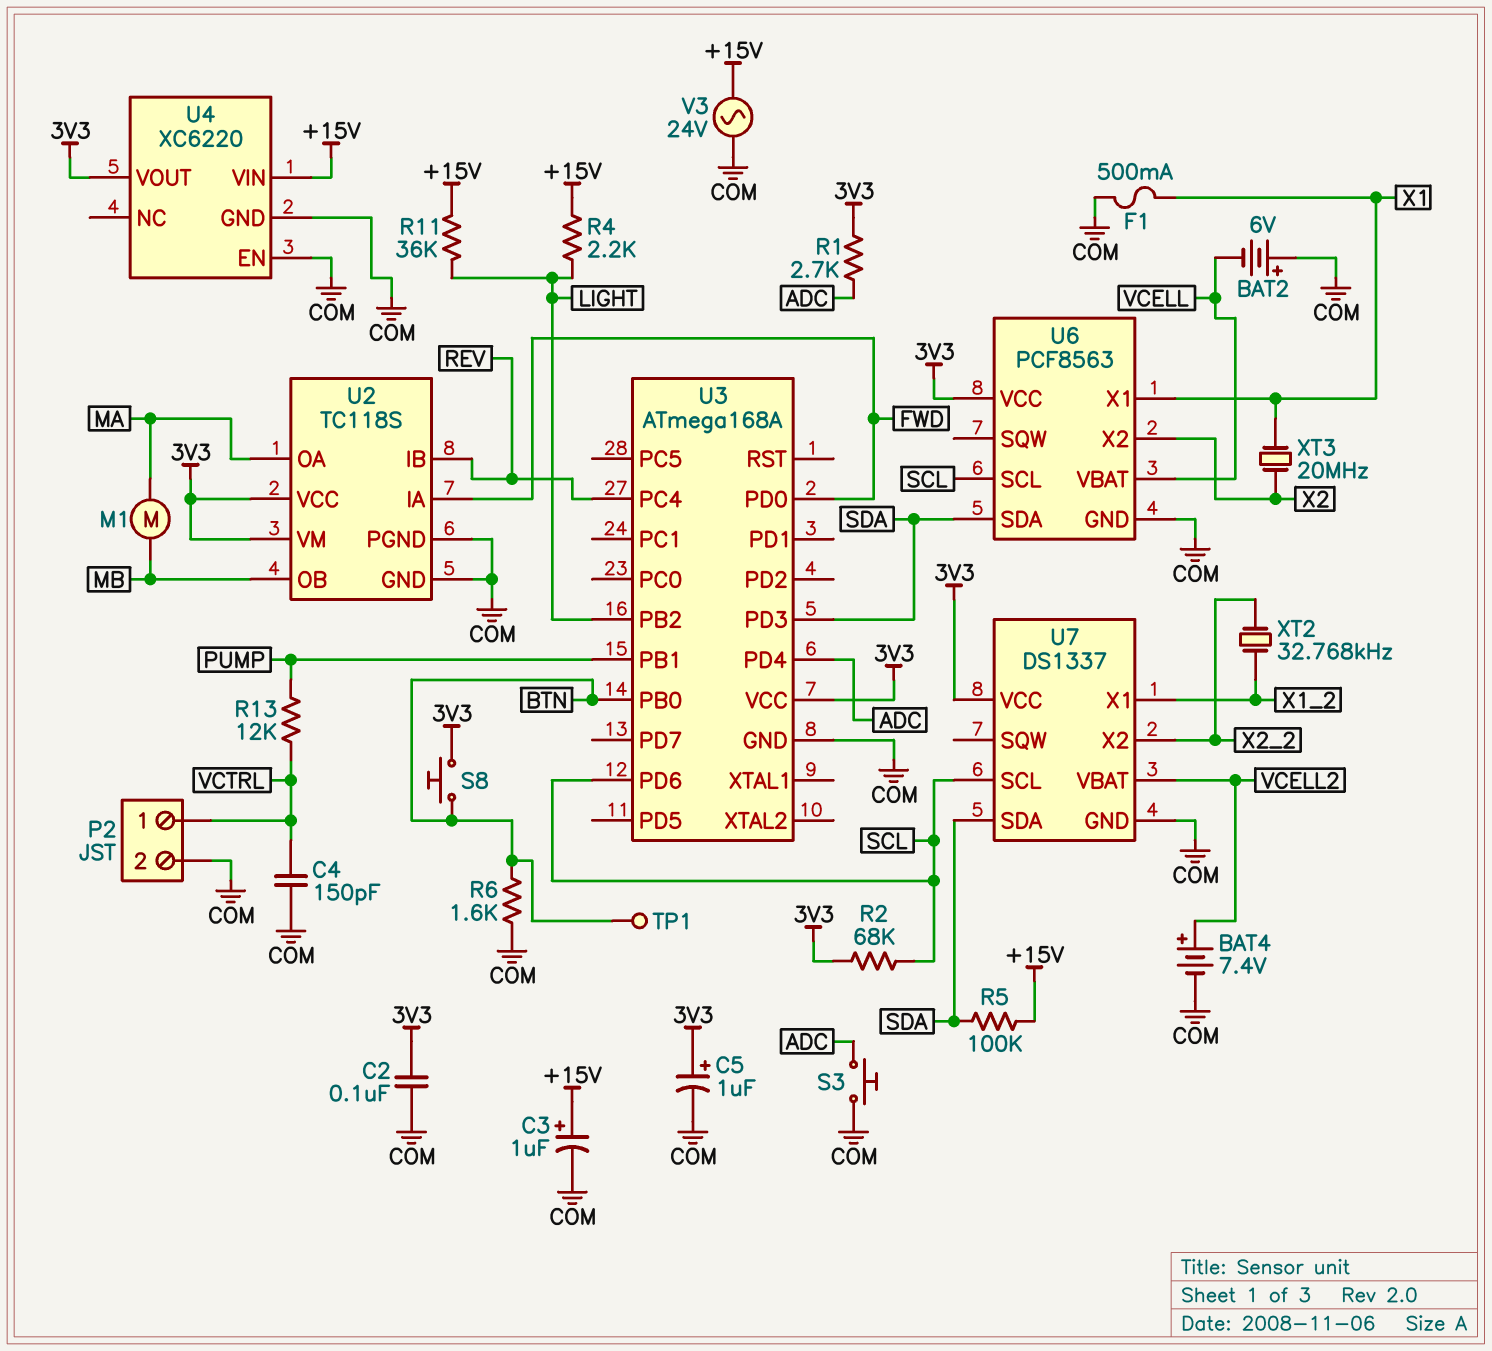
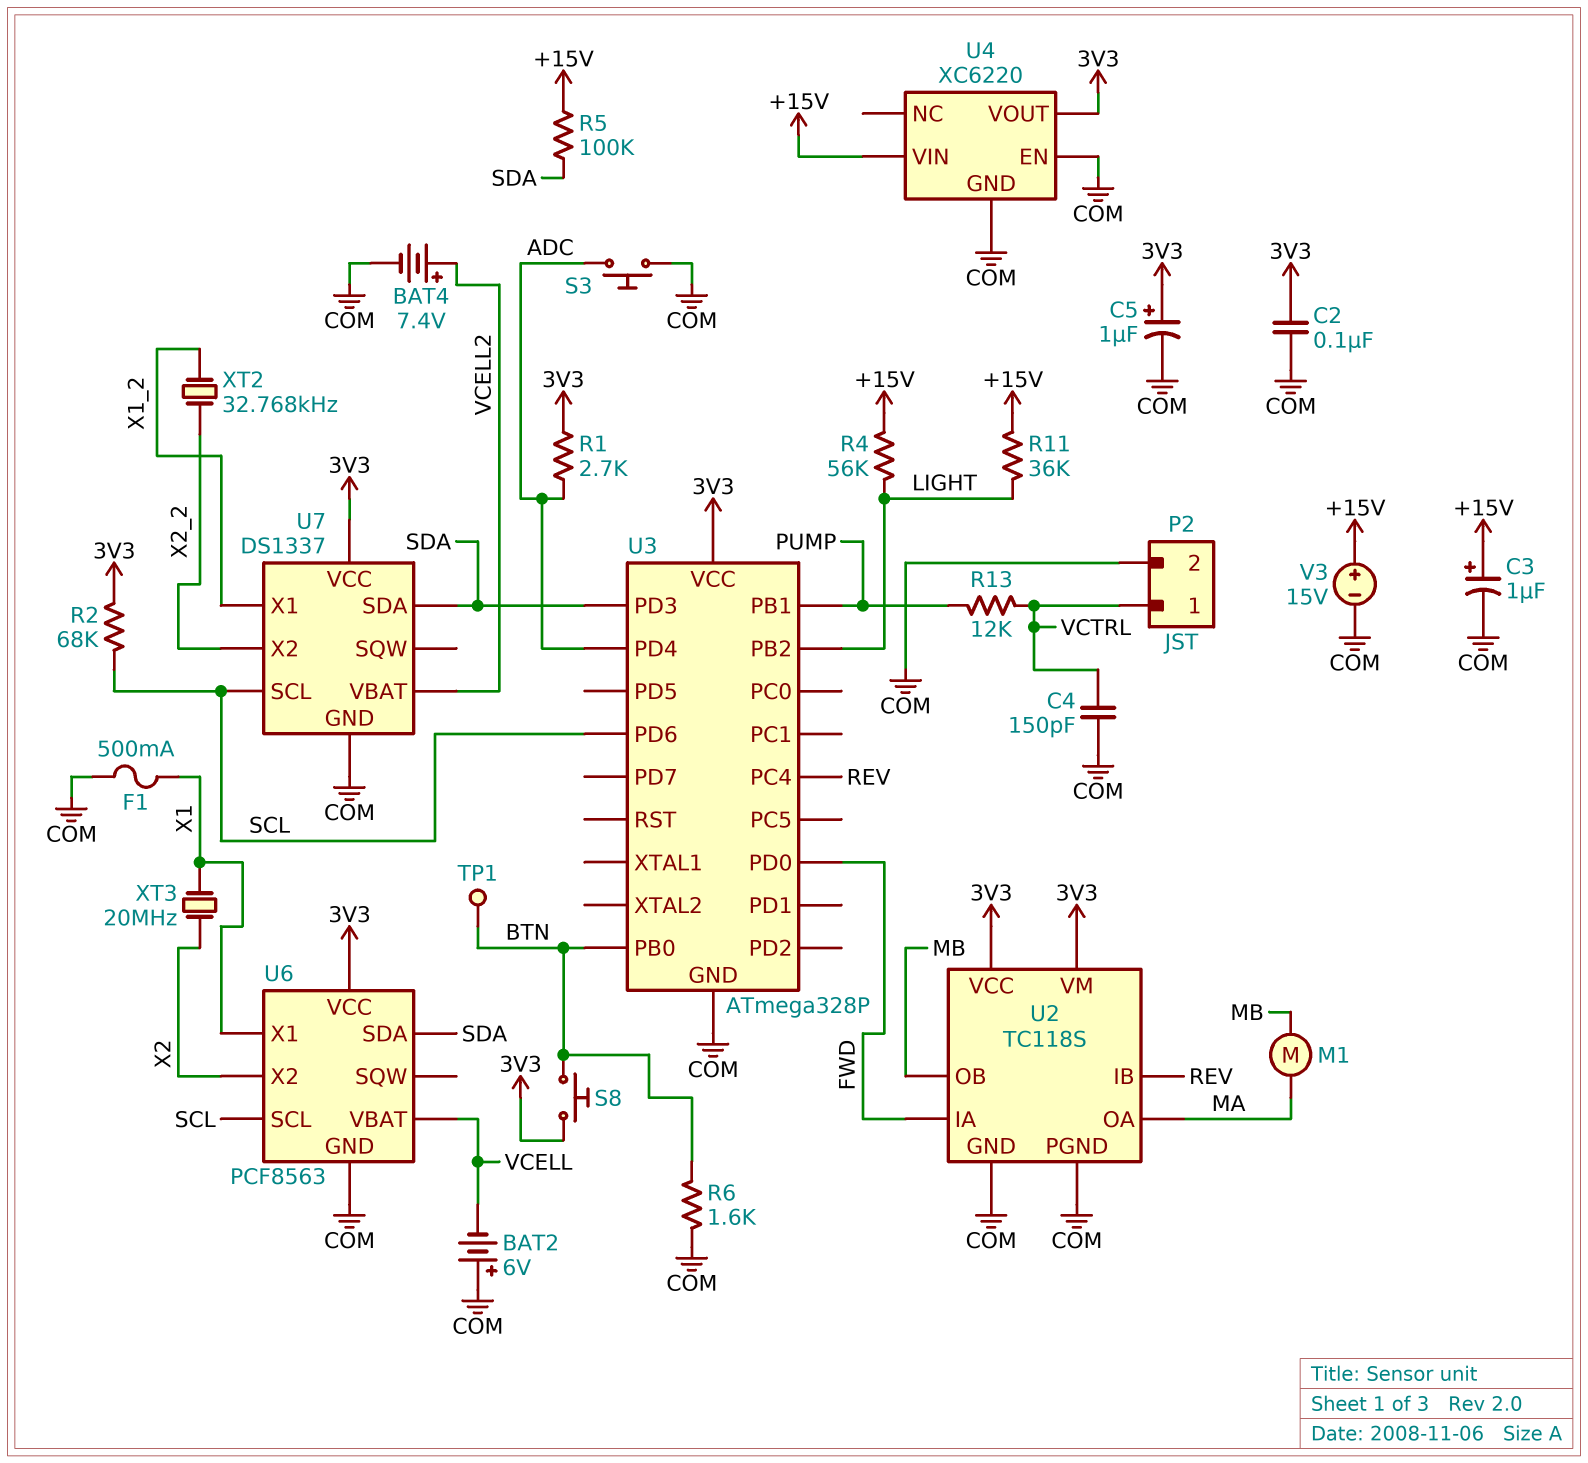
R4: 2.2k (+15V, LIGHT) -> 56k (+15V, LIGHT)
U3: ATmega168A -> ATmega328P
V3: AC 24V (+15V, COM) -> 15V (plus +15V, minus COM)

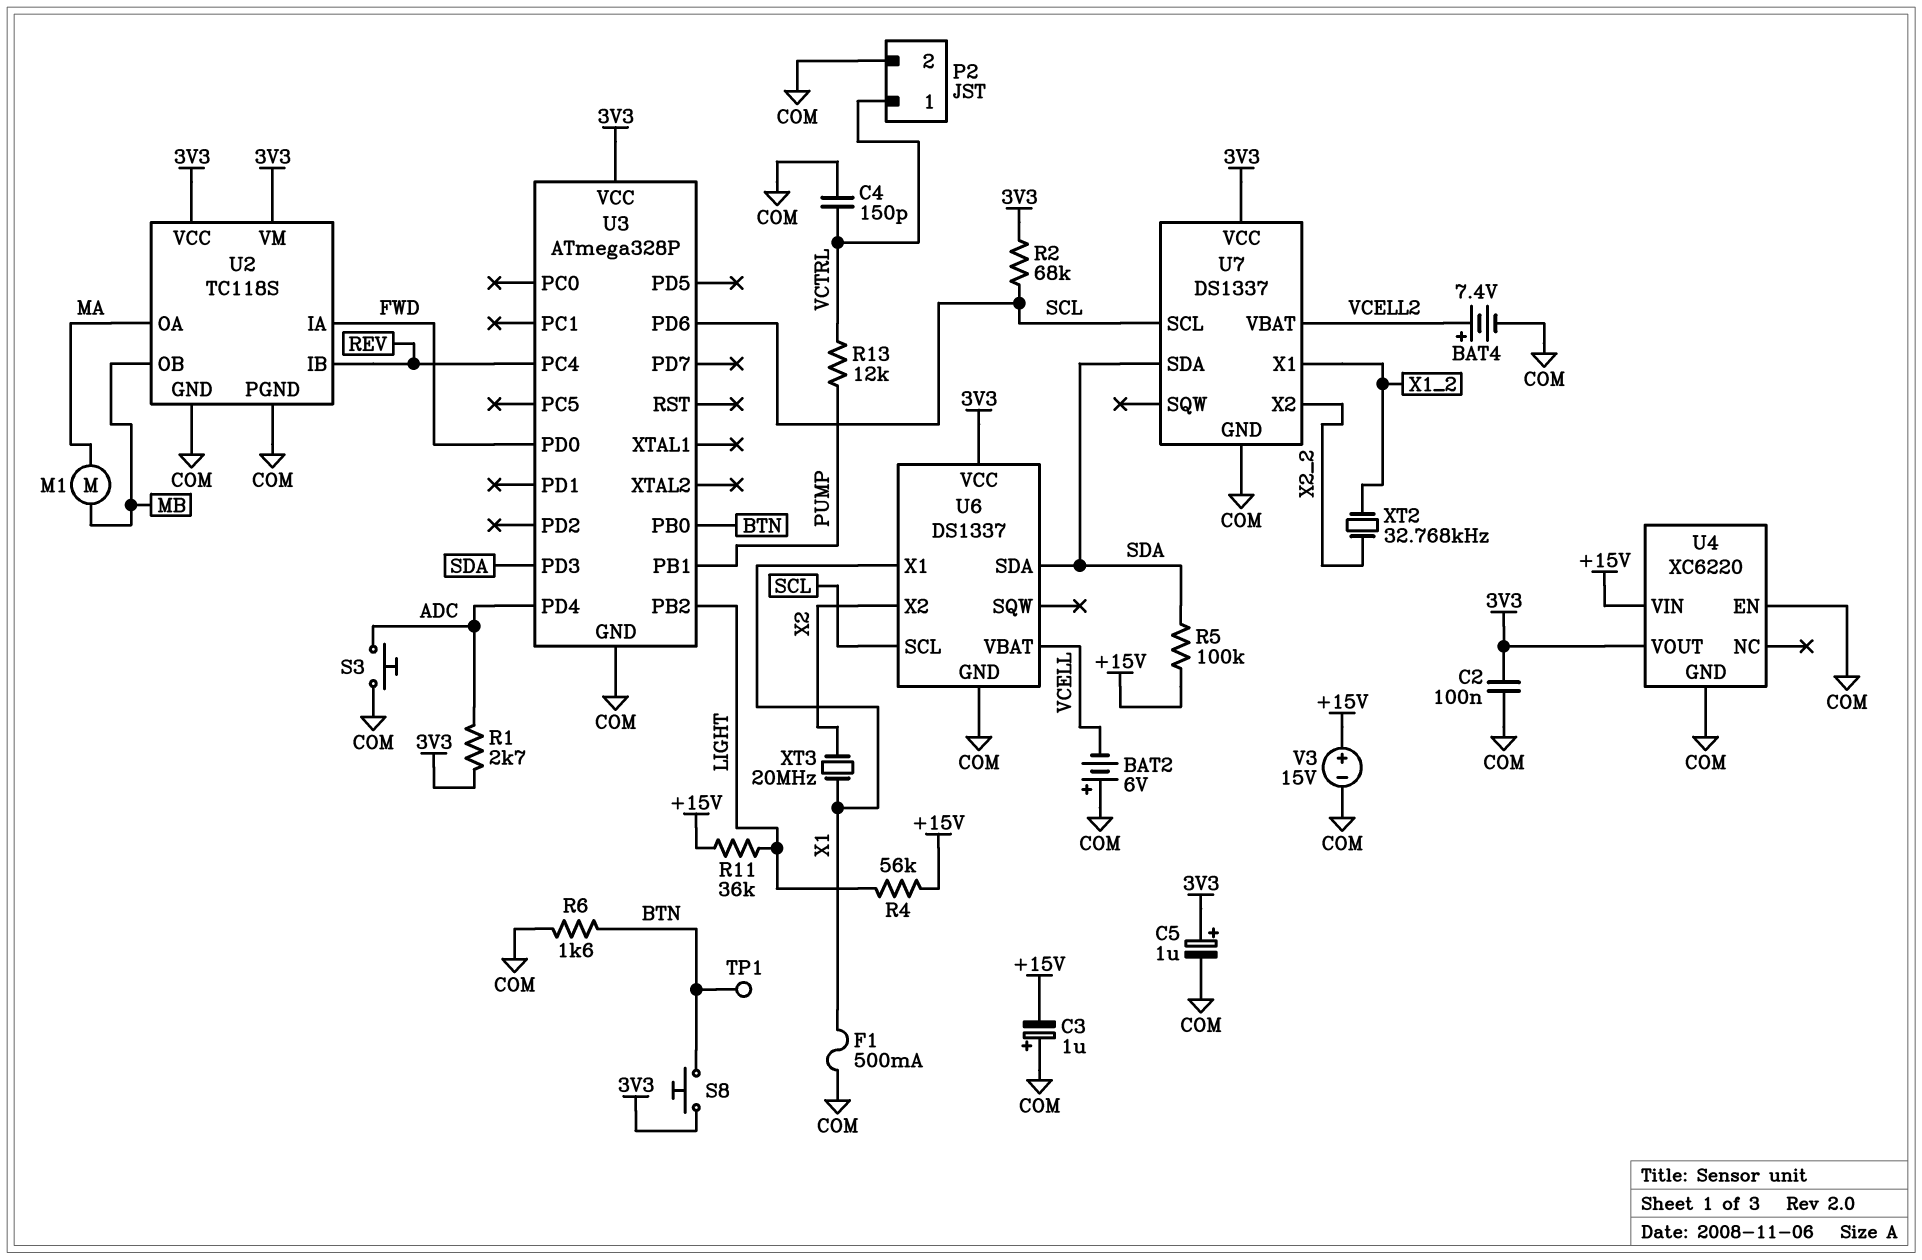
C3: 1uF (plus +15V, minus COM) -> 1uF (plus COM, minus +15V)
U6: PCF8563 -> DS1337

